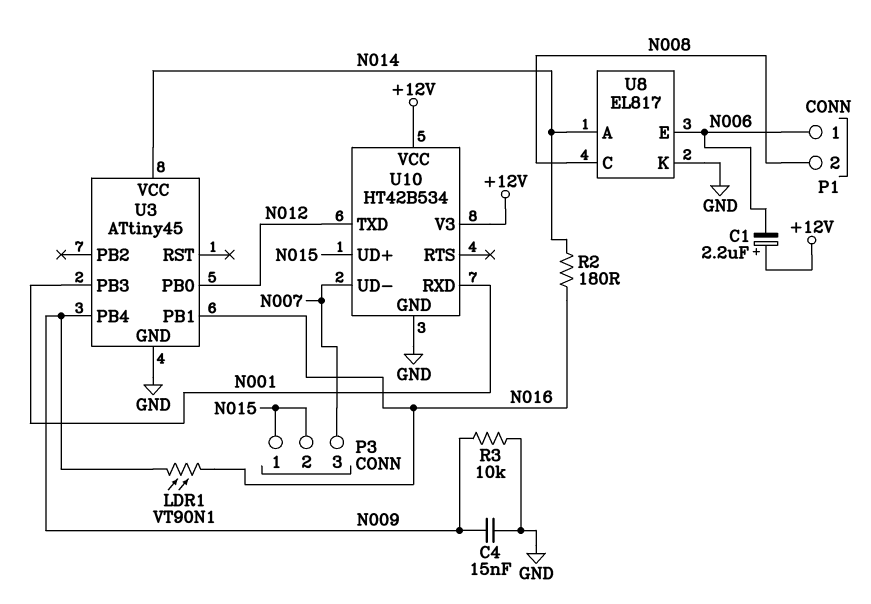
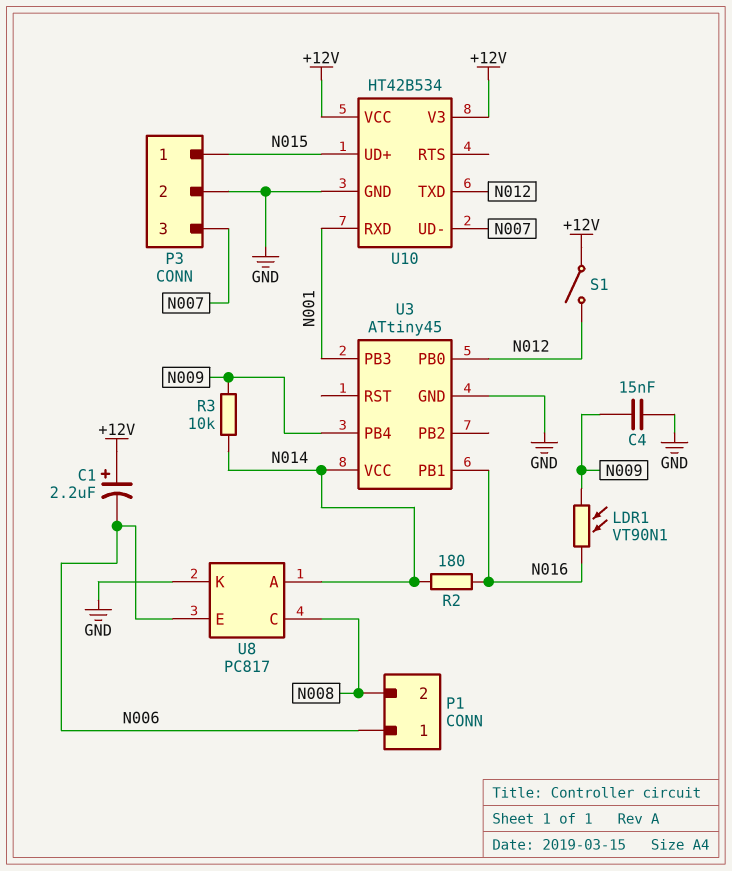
P3 pin 2: N015 -> GND
R3: 10k (GND, N009) -> 10k (N009, N014)
S1: none -> switch (+12V, N012)
U8: EL817 -> PC817

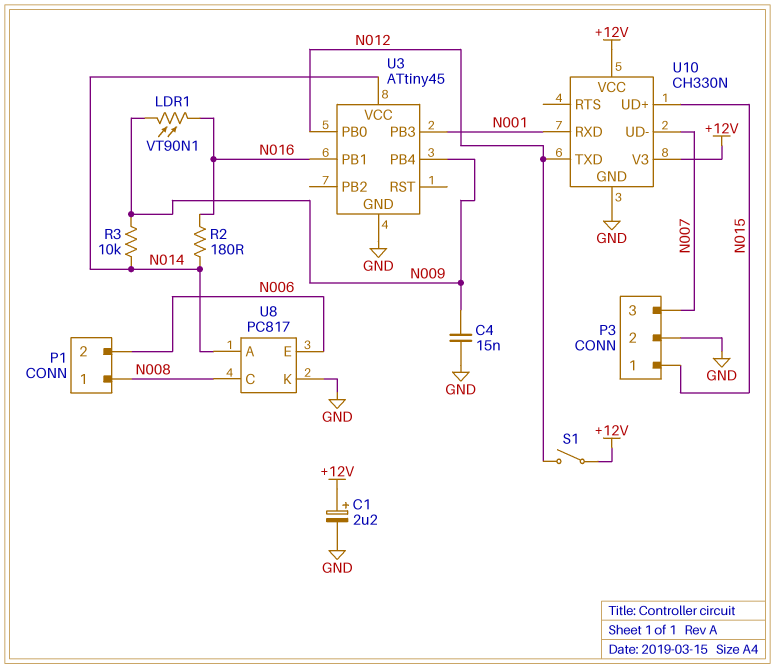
C1: 2.2uF (plus +12V, minus N006) -> 2.2uF (plus +12V, minus GND)
P1 pin 1: N006 -> N008
P1 pin 2: N008 -> N006
U10: HT42B534 -> CH330N

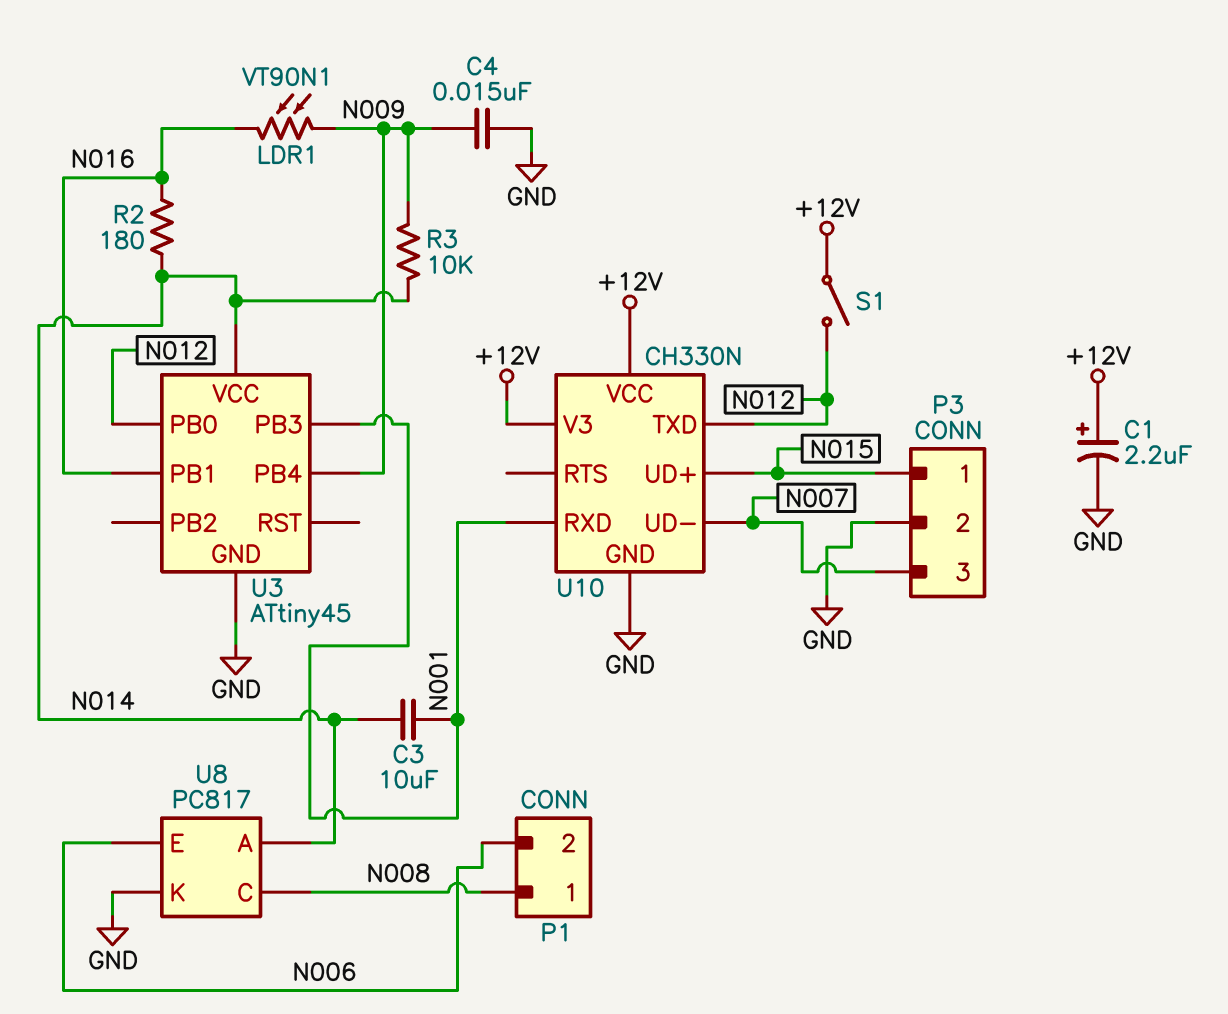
C3: none -> 10uF (N001, N014)

